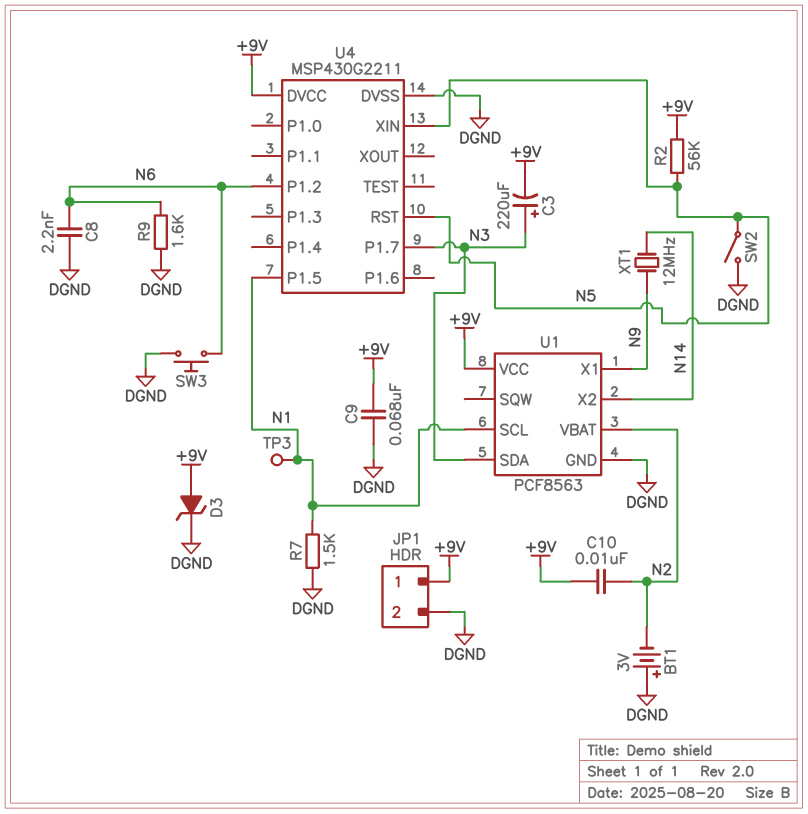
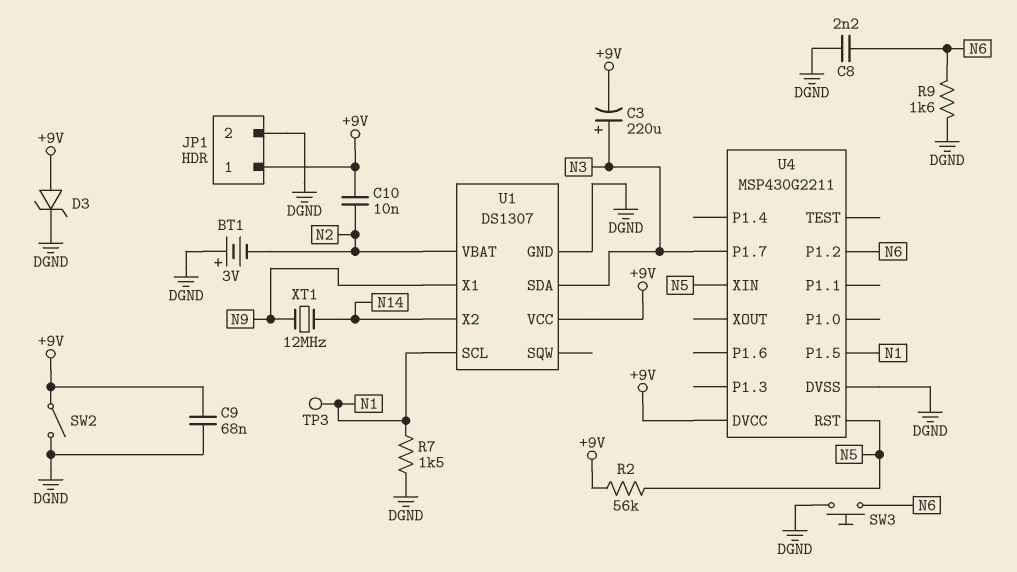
SW2: switch (DGND, N5) -> switch (+9V, DGND)
U1: PCF8563 -> DS1307

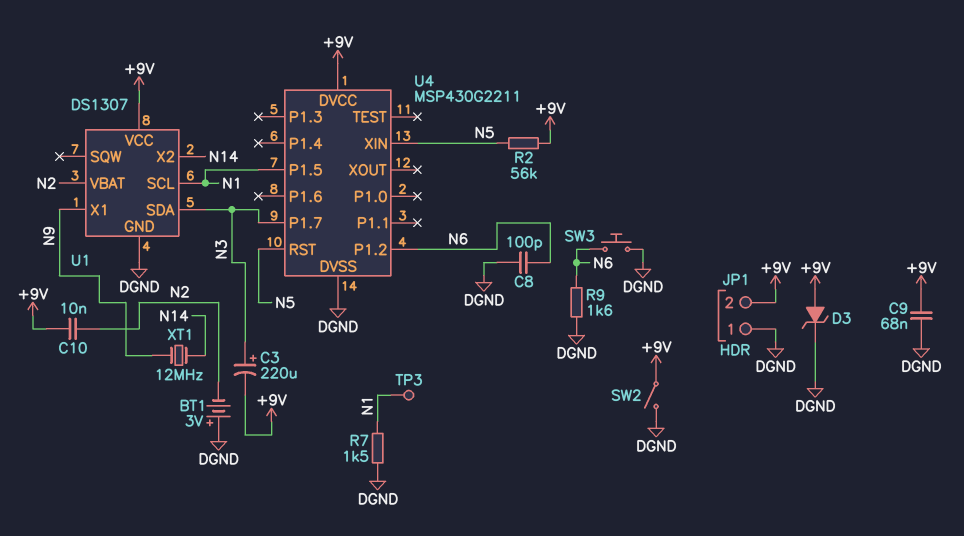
C8: 2.2nF (DGND, N6) -> 100pF (DGND, N6)
JP1 pin 1: +9V -> DGND
JP1 pin 2: DGND -> +9V

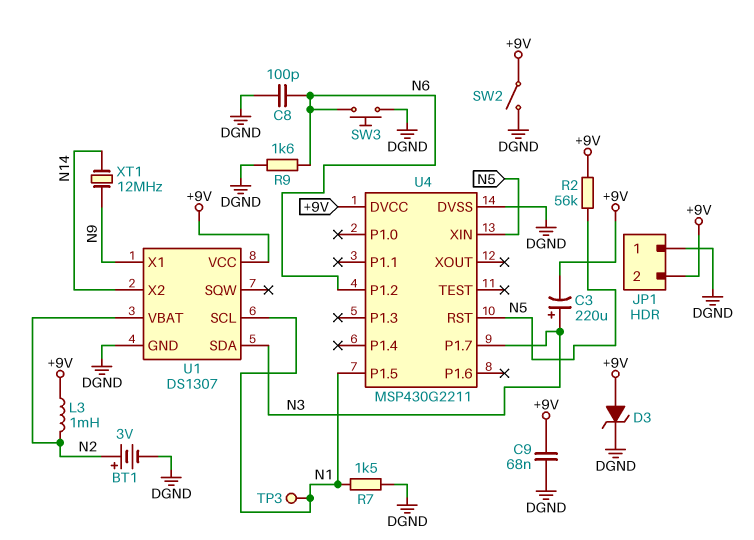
BT1: 3V (plus DGND, minus N2) -> 3V (plus N2, minus DGND)
C10: 10nF (+9V, N2) -> none
L3: none -> 1mH (+9V, N2)

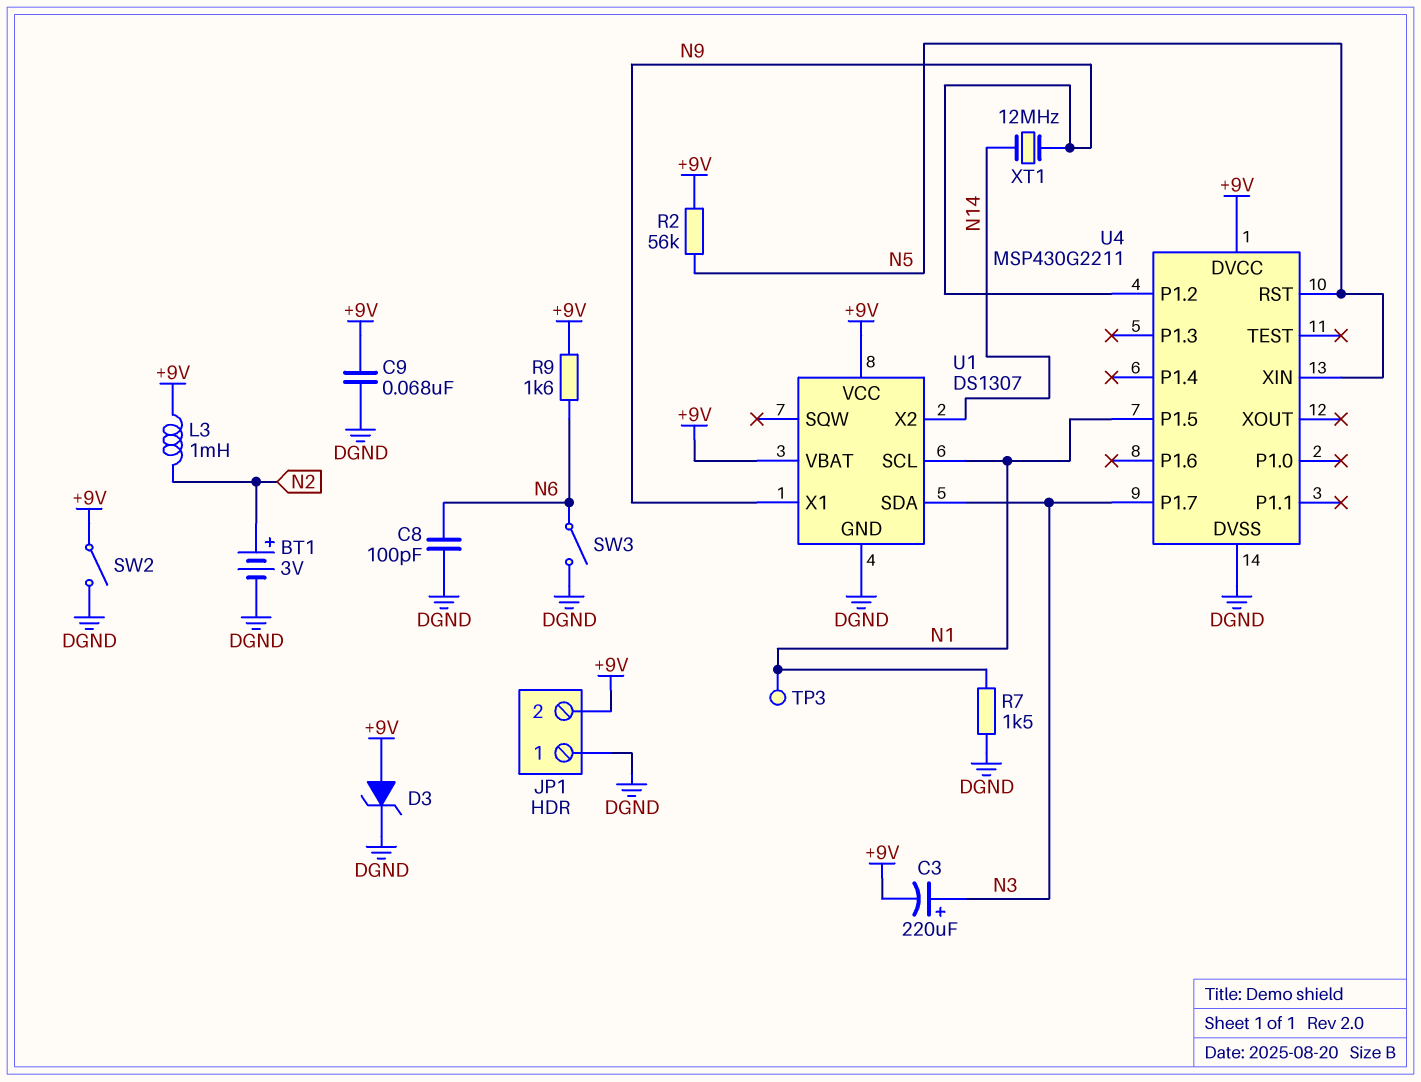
R9: 1.6k (DGND, N6) -> 1.6k (+9V, N6)
SW3: button (DGND, N6) -> switch (DGND, N6)
U1 pin VBAT: N2 -> +9V
U4 pin P1.2: N6 -> N9

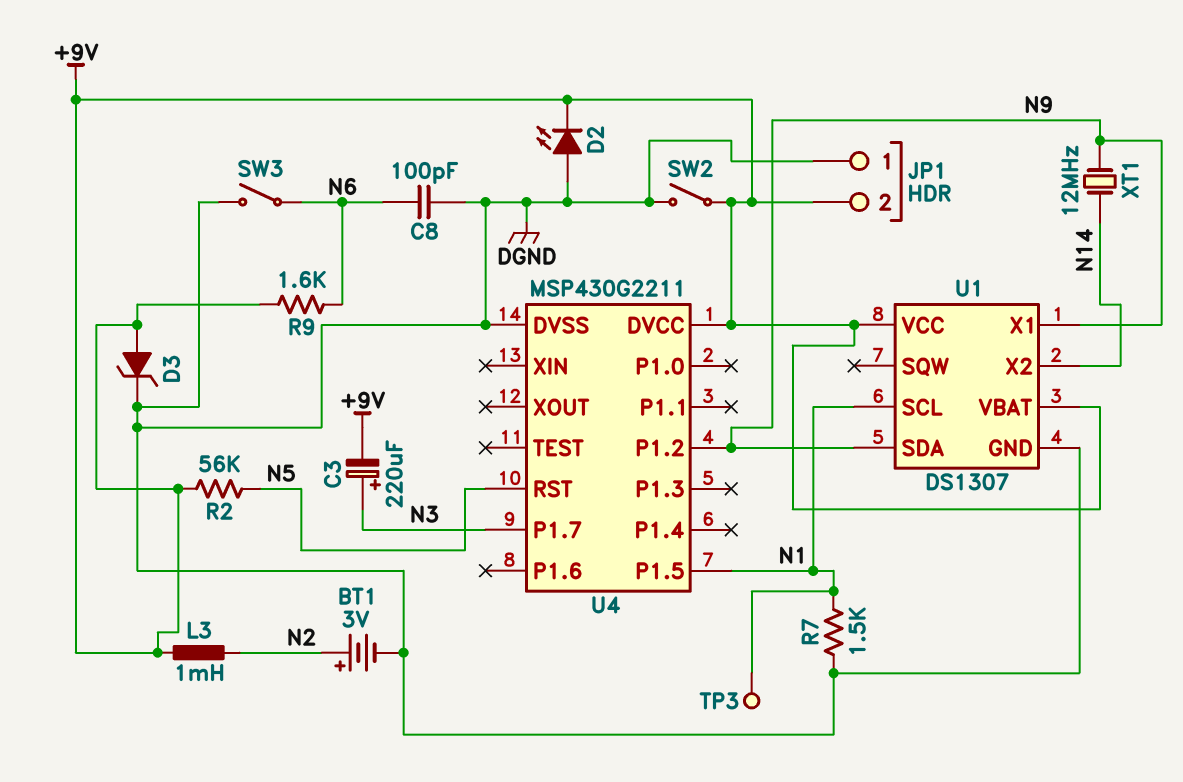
C9: 68nF (+9V, DGND) -> none
D2: none -> LED (A DGND, K +9V)
U1 pin SDA: N3 -> N9
U4 pin XIN: N5 -> none

